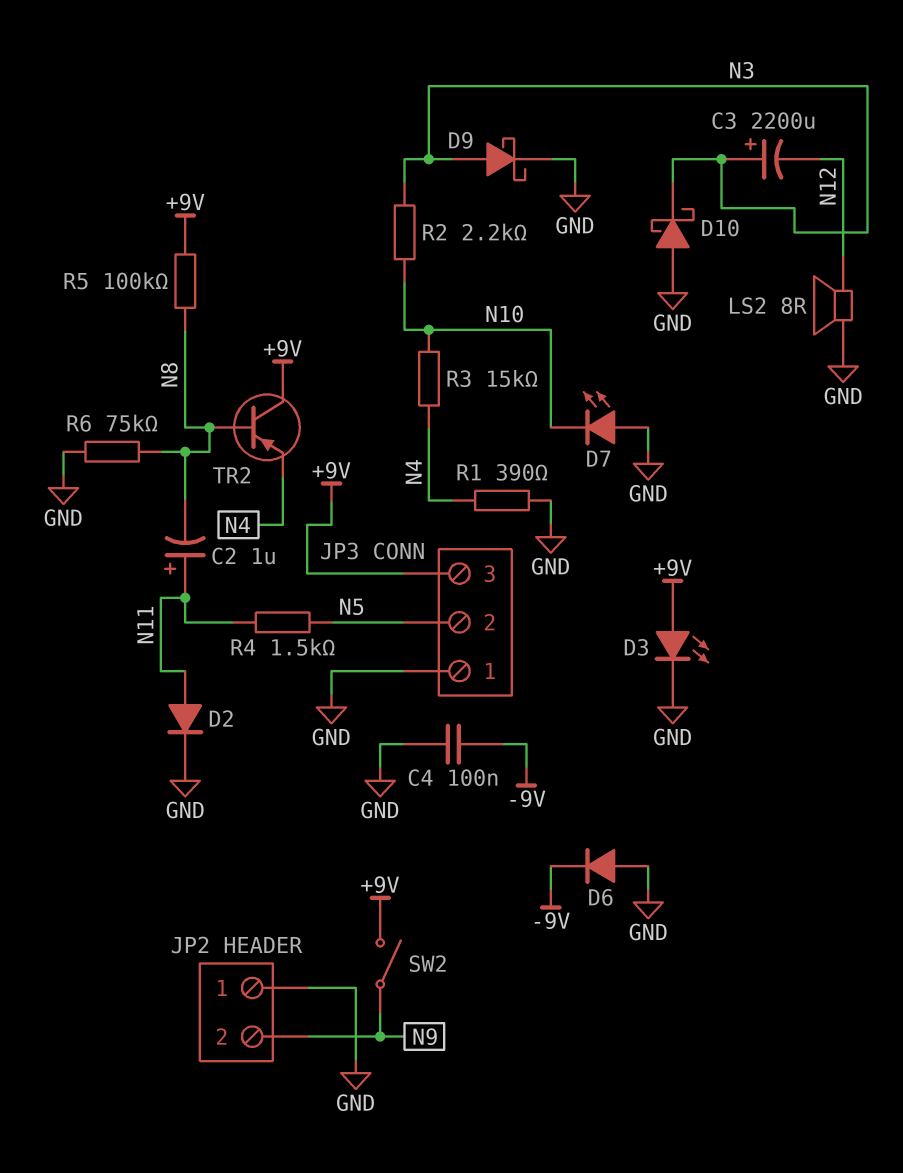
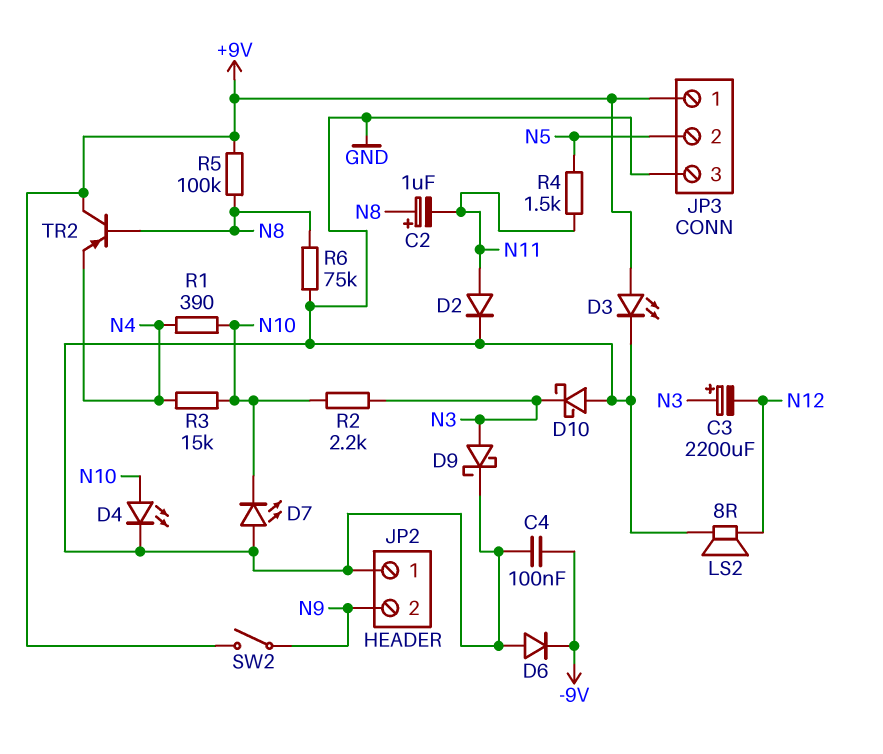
C2: 1uF (plus N11, minus N8) -> 1uF (plus N8, minus N11)
D4: none -> LED (A N10, K GND)
JP3 pin 1: GND -> +9V
JP3 pin 3: +9V -> GND
R1: 390 (GND, N4) -> 390 (N4, N10)

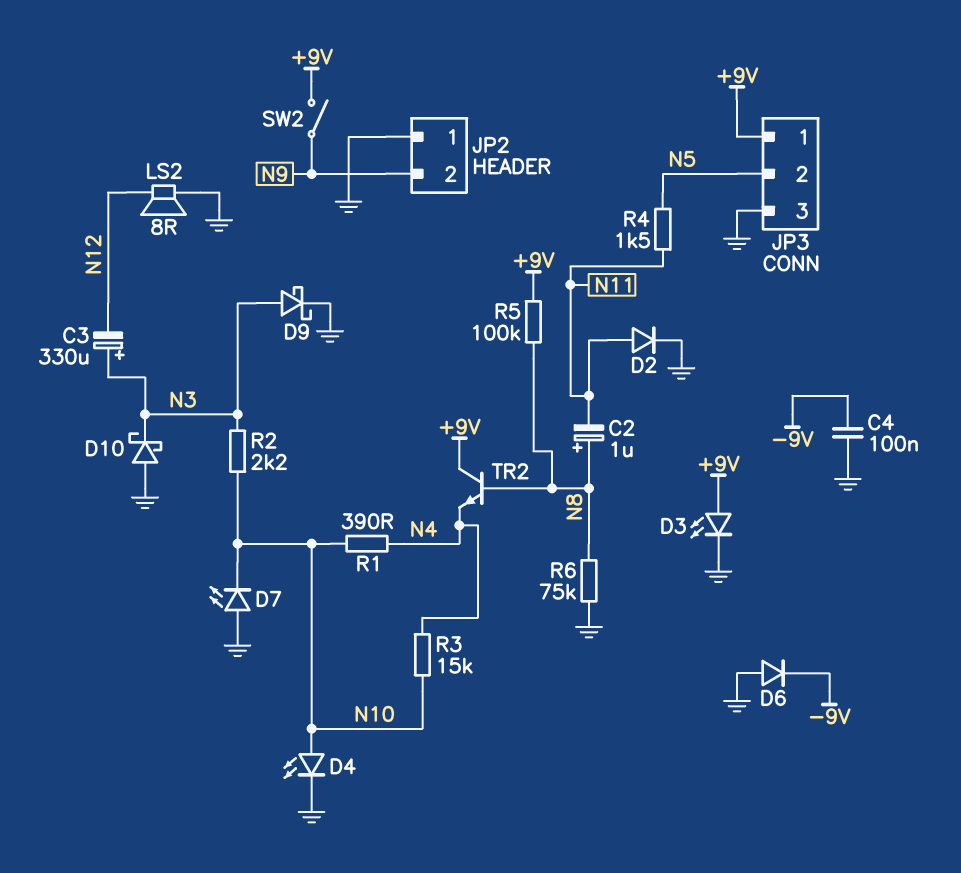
C3: 2200uF (plus N3, minus N12) -> 330uF (plus N3, minus N12)
TR2: PNP (B N8, C +9V, E N4) -> NPN (B N8, C +9V, E N4)

